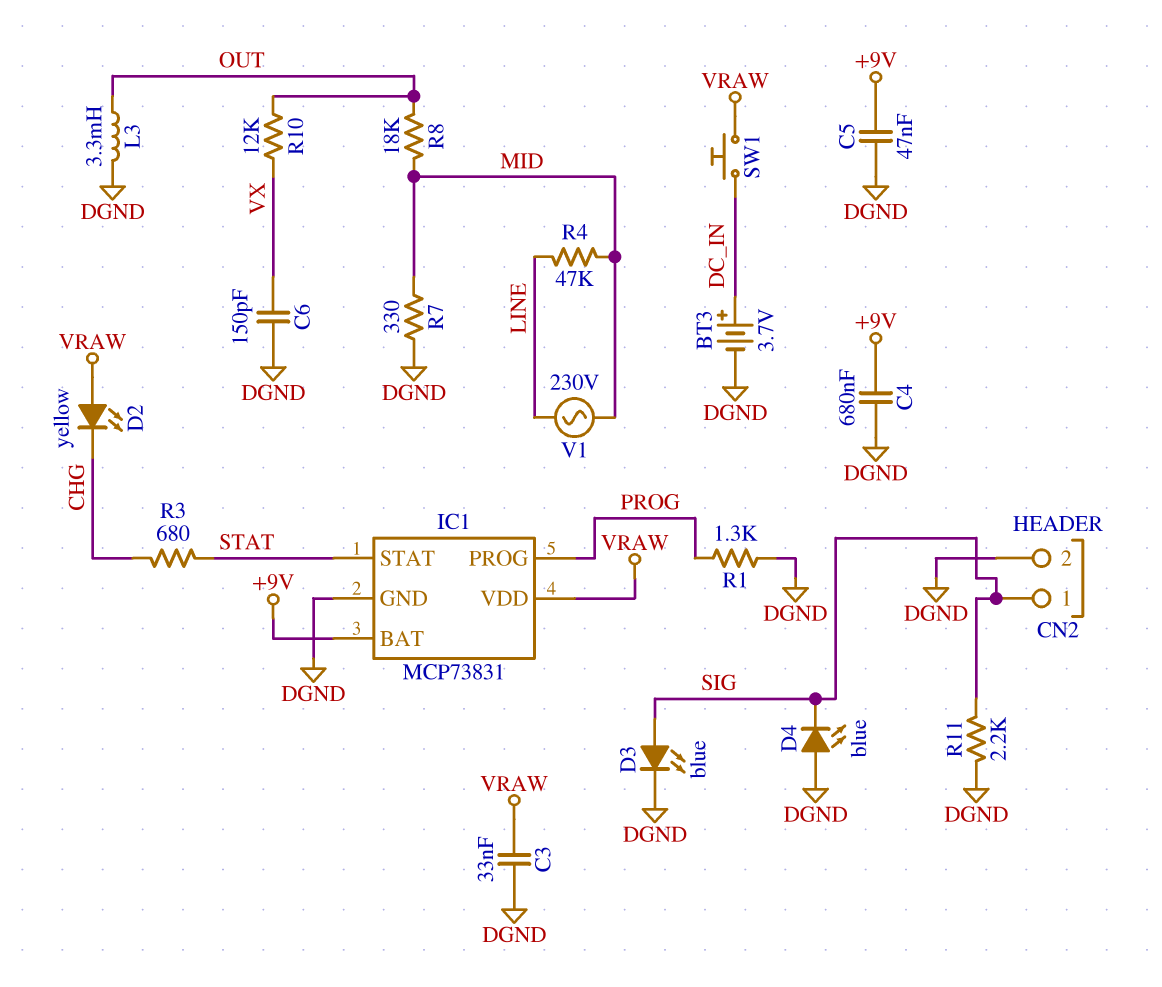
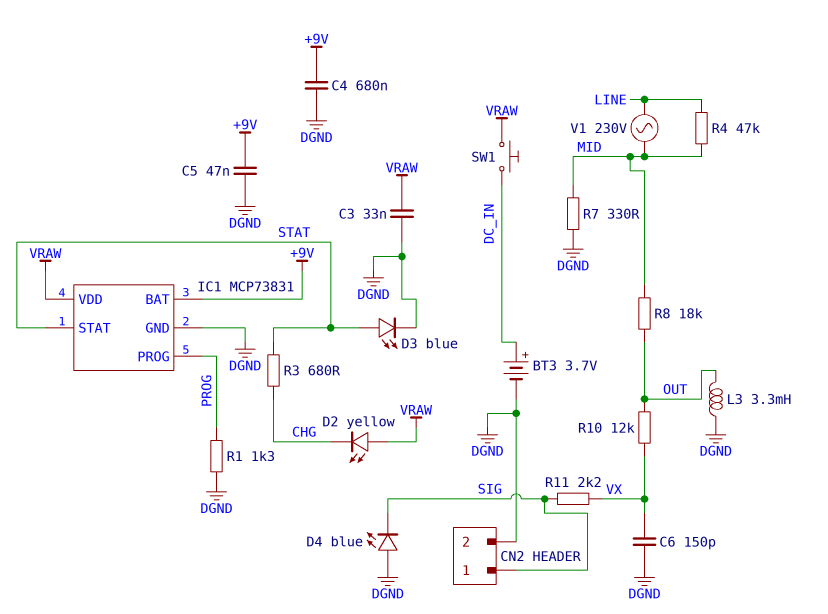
D3: LED blue (A SIG, K DGND) -> LED blue (A STAT, K DGND)
R11: 2.2k (DGND, SIG) -> 2.2k (SIG, VX)

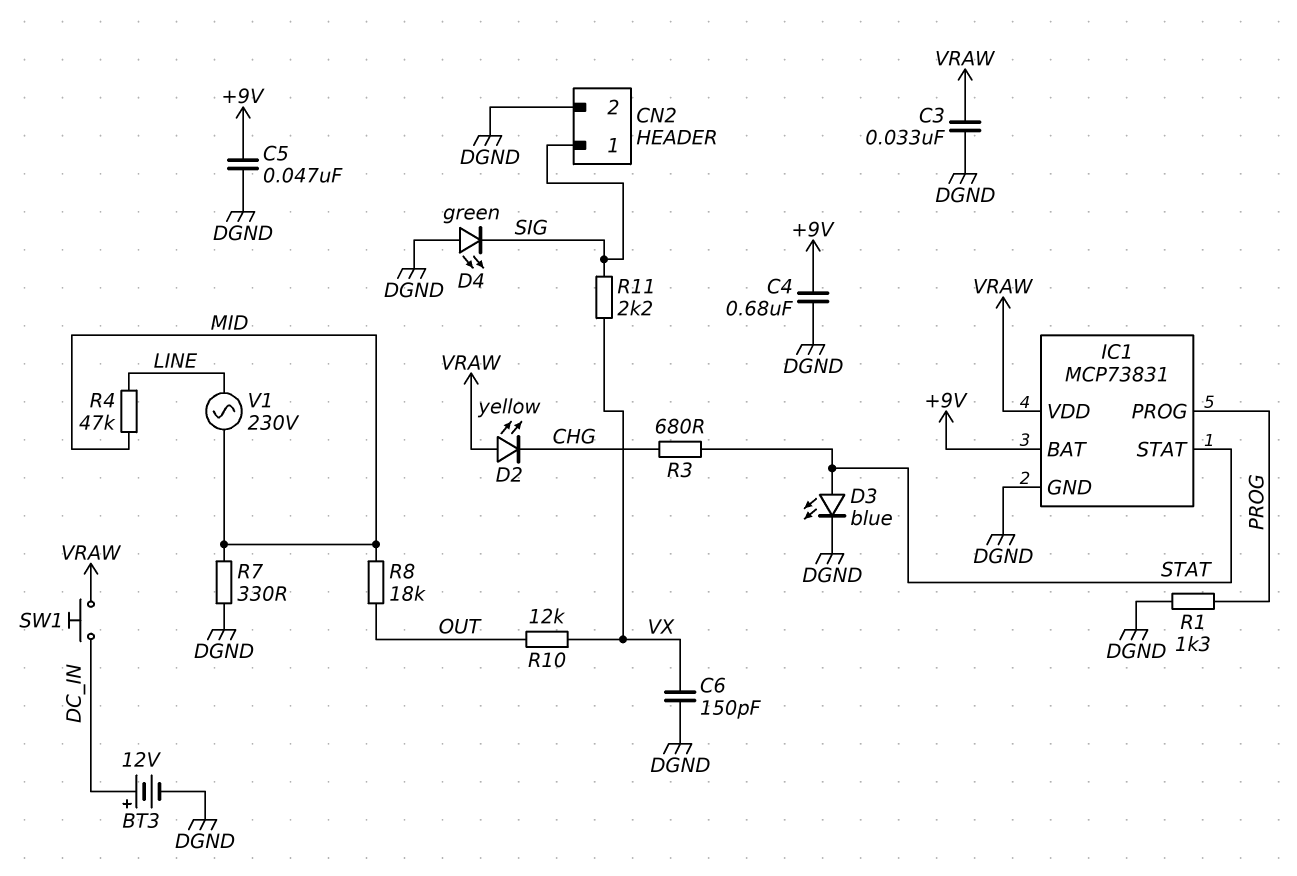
BT3: 3.7V (plus DC_IN, minus DGND) -> 12V (plus DC_IN, minus DGND)
D4: LED blue (A DGND, K SIG) -> LED green (A DGND, K SIG)
L3: 3.3mH (DGND, OUT) -> none

